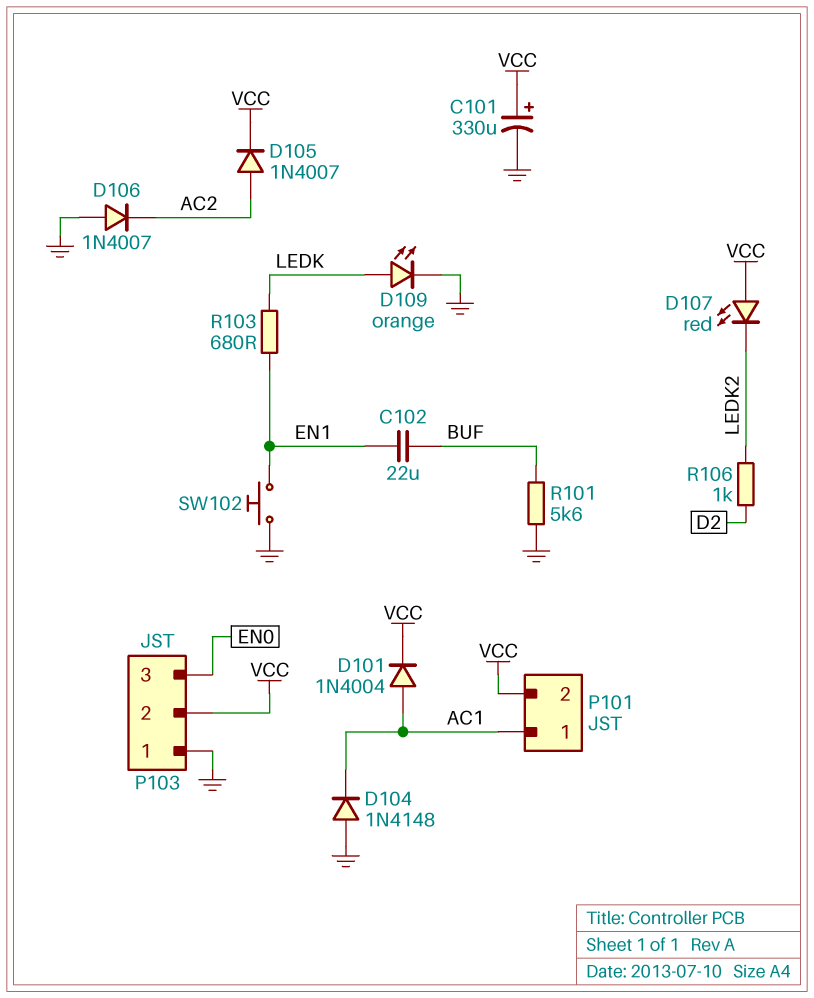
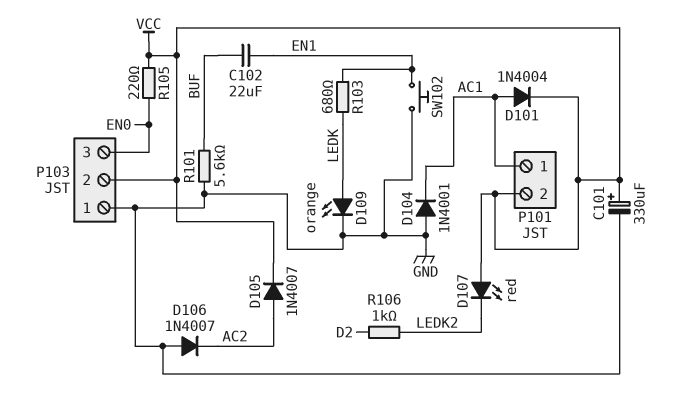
D104: diode 1N4148 (A GND, K AC1) -> diode 1N4001 (A GND, K AC1)
R105: none -> 220 (EN0, VCC)

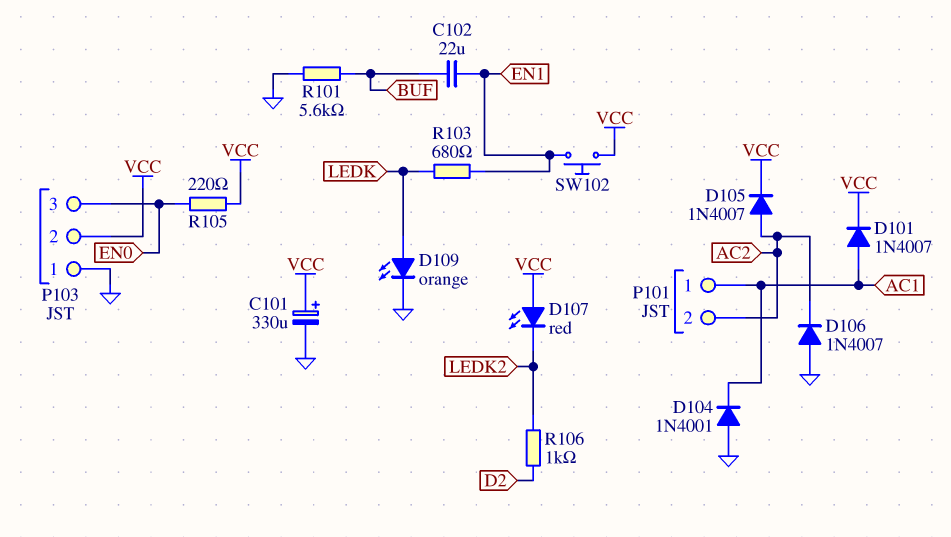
D101: diode 1N4004 (A AC1, K VCC) -> diode 1N4007 (A AC1, K VCC)
P101 pin 2: VCC -> AC2
SW102: button (EN1, GND) -> button (EN1, VCC)

